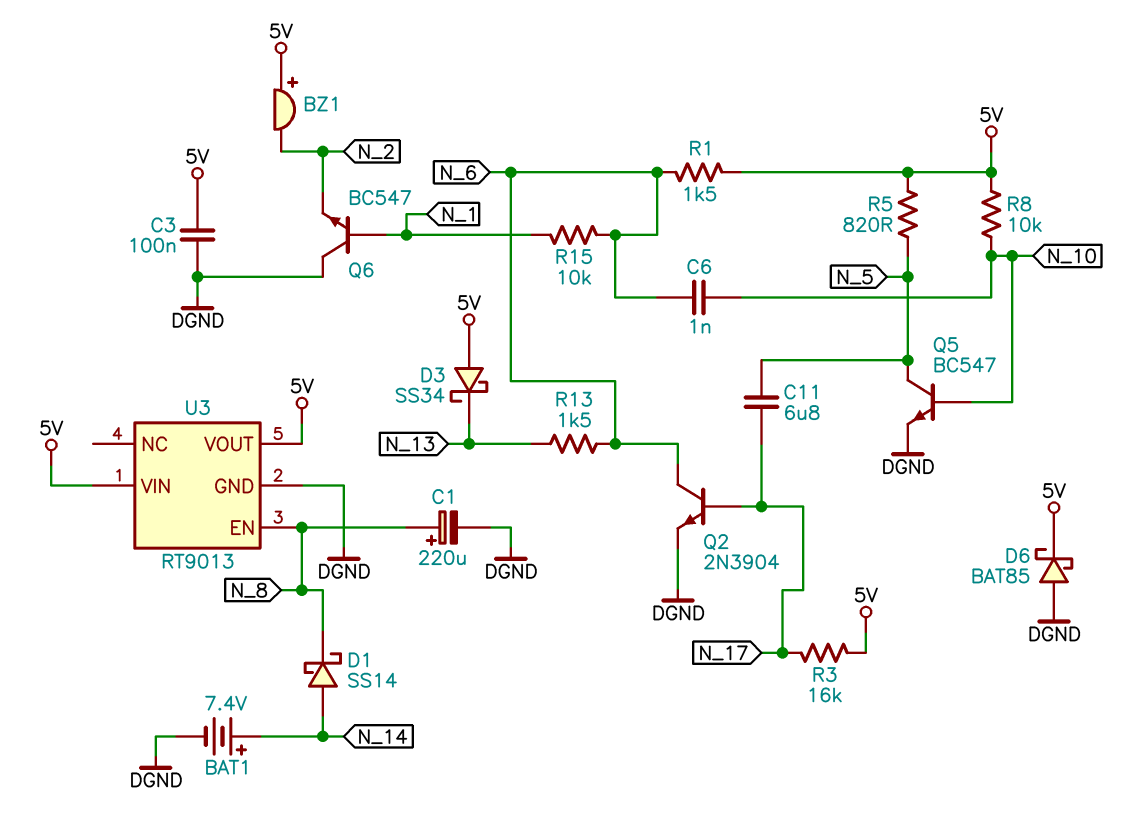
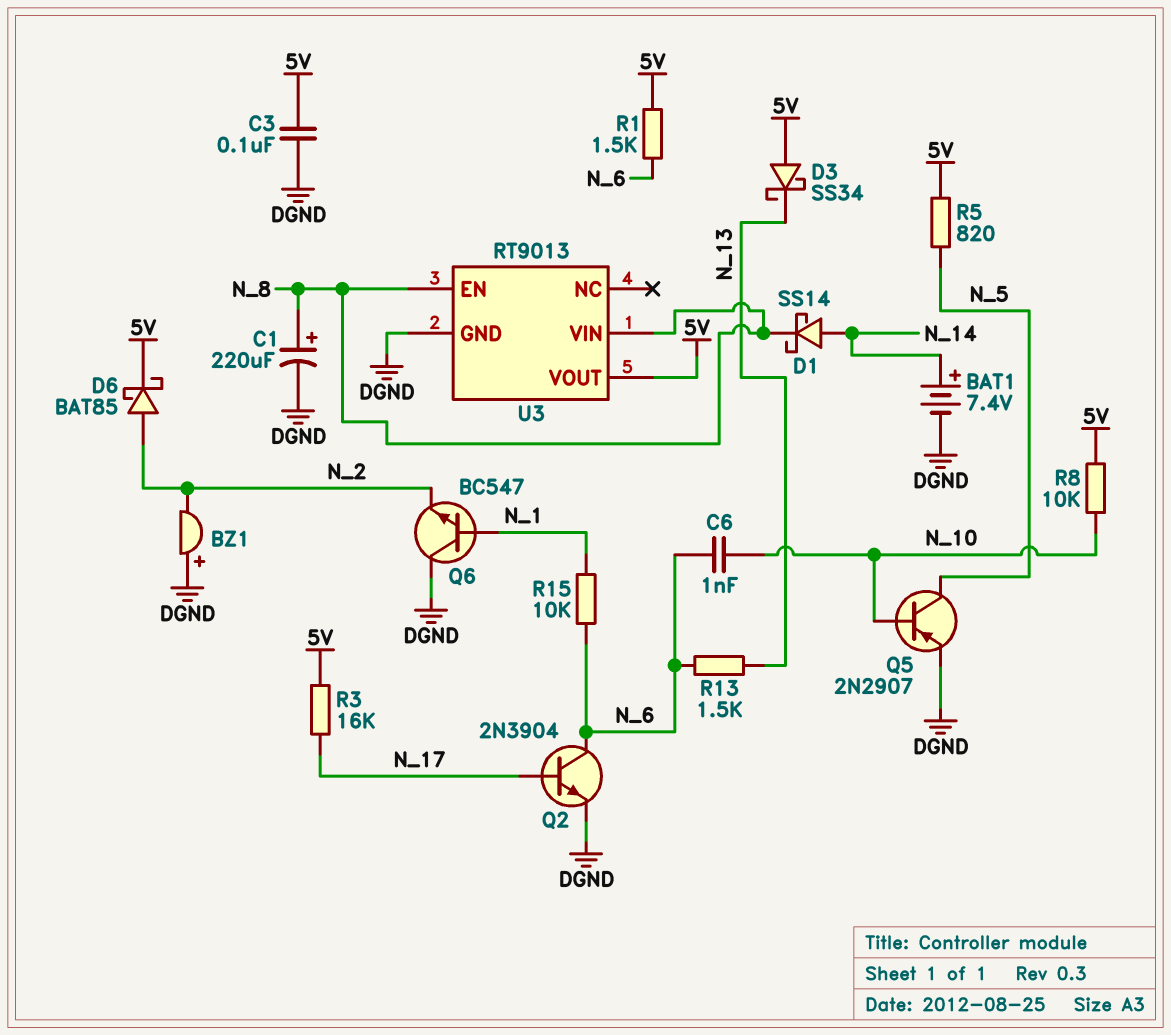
BZ1: buzzer (plus 5V, minus N_2) -> buzzer (plus DGND, minus N_2)
C11: 6.8uF (N_5, N_17) -> none
D6: schottky BAT85 (A DGND, K 5V) -> schottky BAT85 (A N_2, K 5V)
Q5: NPN BC547 (B N_10, C N_5, E DGND) -> PNP 2N2907 (B N_10, C N_5, E DGND)
U3 pin VIN: 5V -> N_8

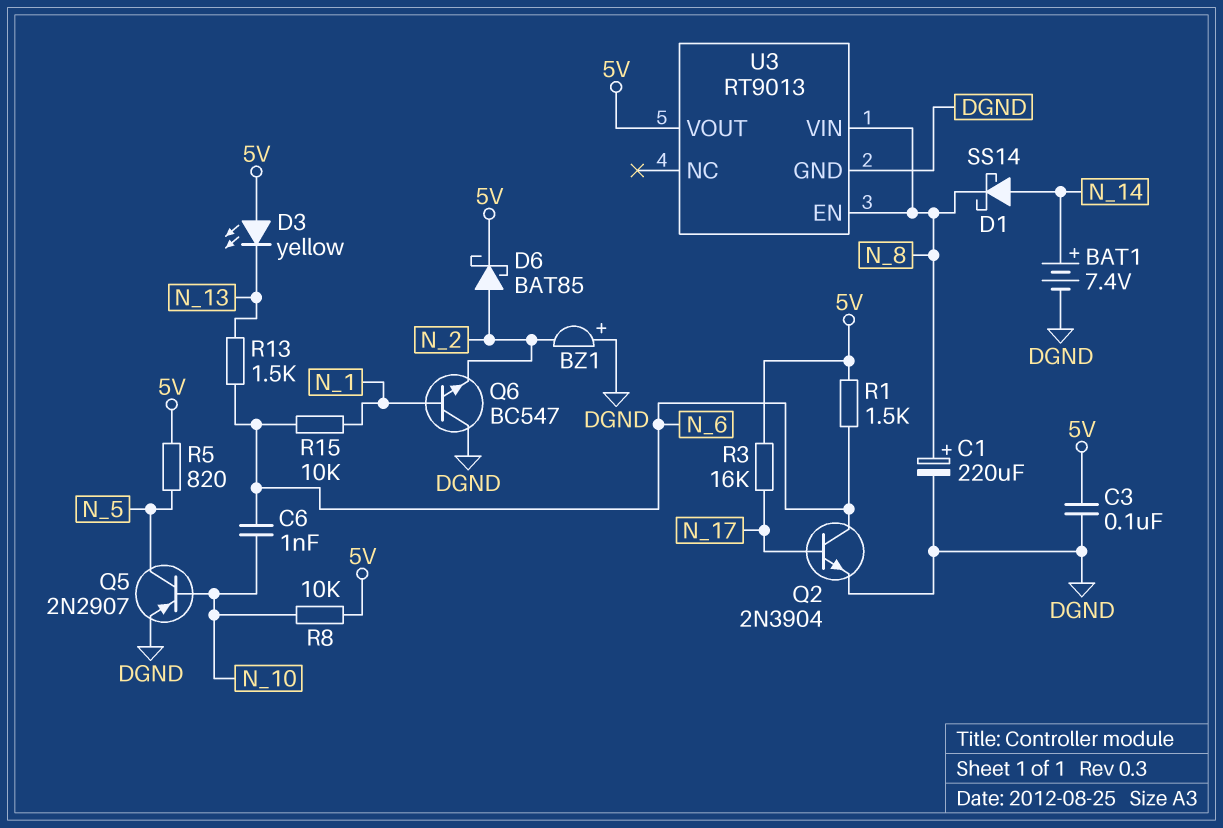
D3: schottky SS34 (A 5V, K N_13) -> LED yellow (A 5V, K N_13)

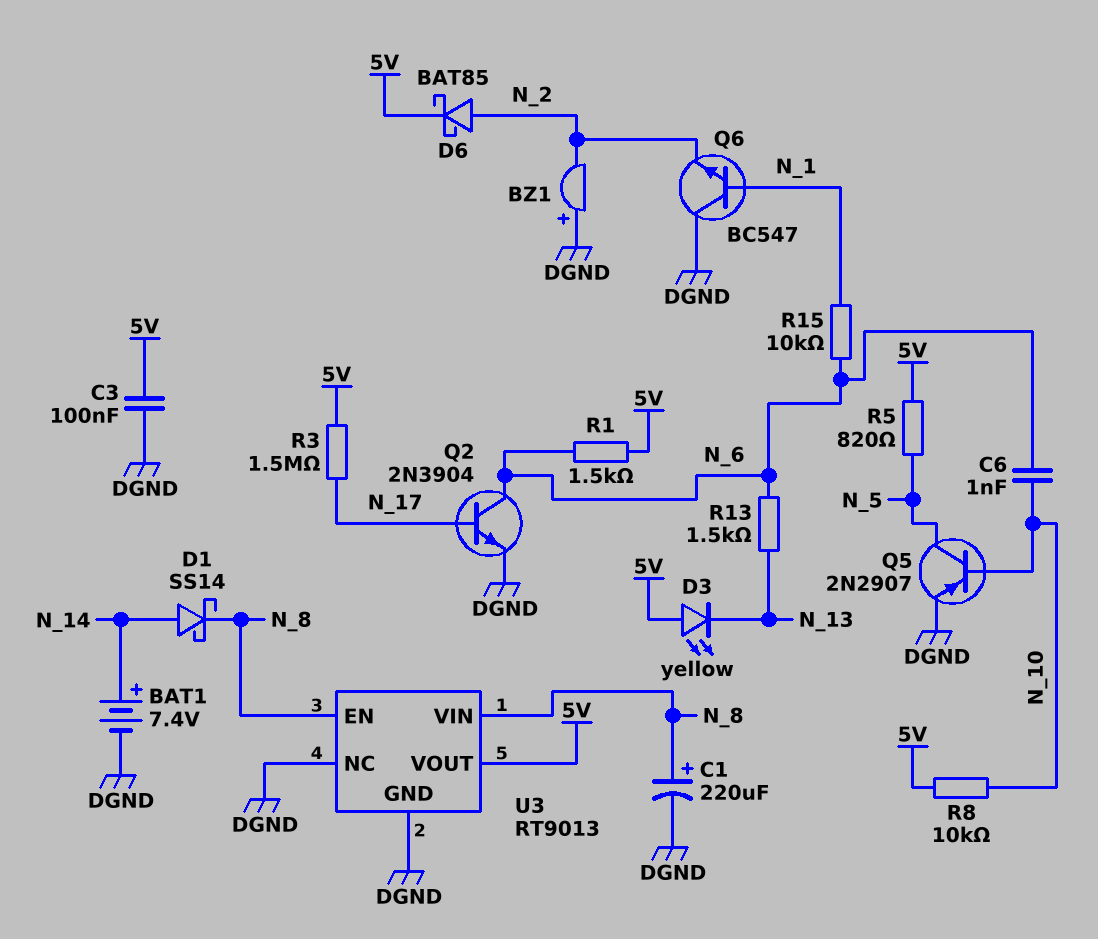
R3: 16k (5V, N_17) -> 1.5M (5V, N_17)
U3 pin NC: none -> DGND

